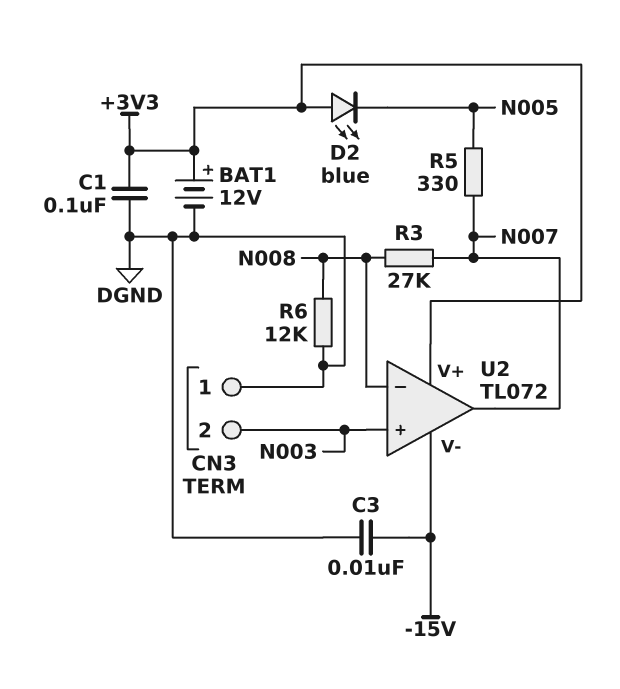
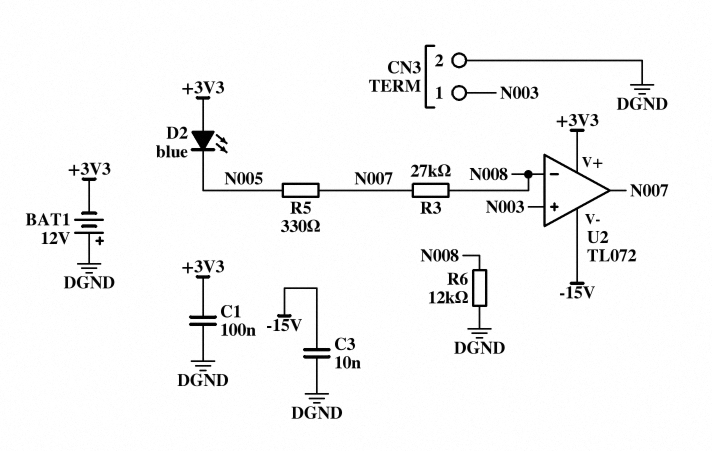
BAT1: 12V (plus +3V3, minus DGND) -> 12V (plus DGND, minus +3V3)
CN3 pin 1: DGND -> N003
CN3 pin 2: N003 -> DGND

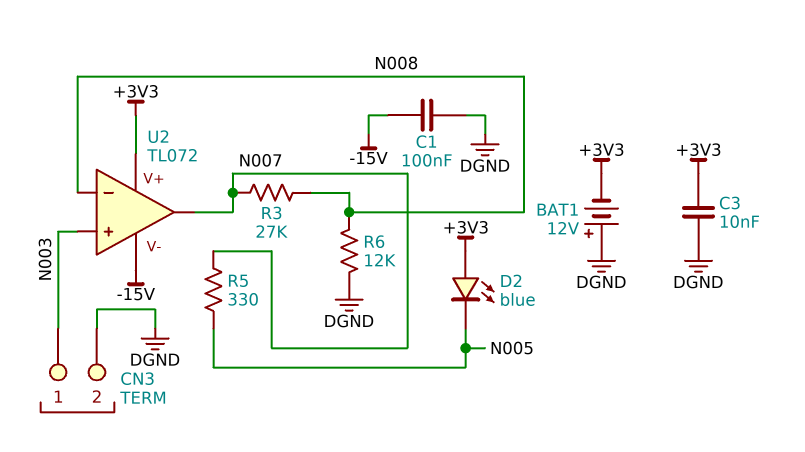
C1: 100nF (+3V3, DGND) -> 100nF (-15V, DGND)
C3: 10nF (-15V, DGND) -> 10nF (+3V3, DGND)

